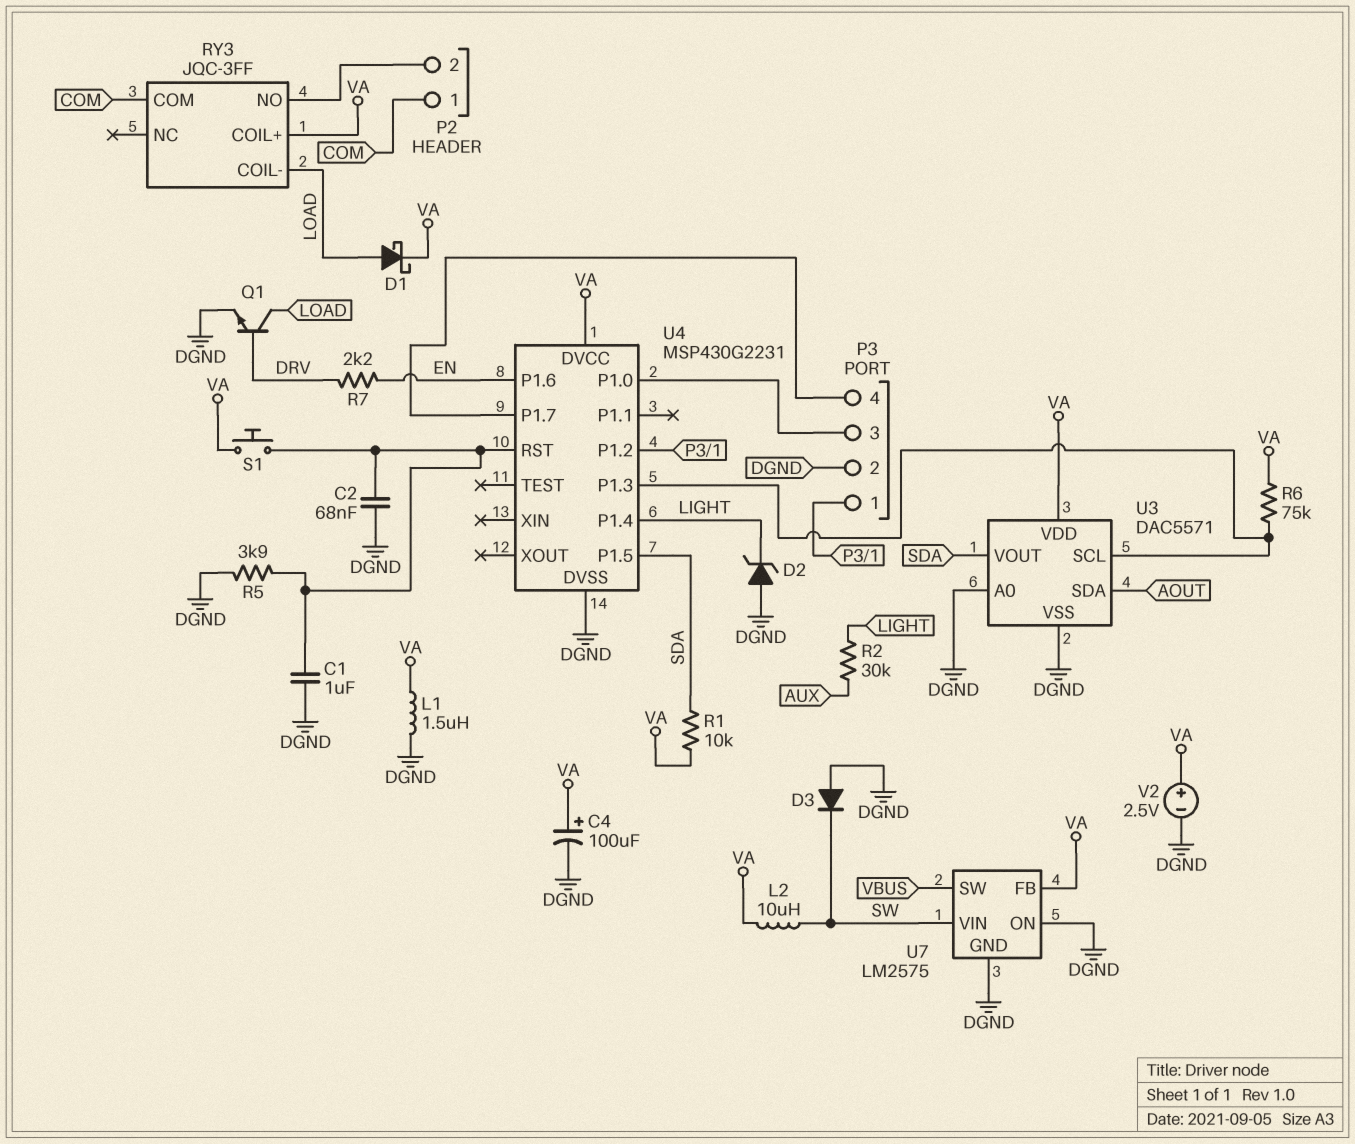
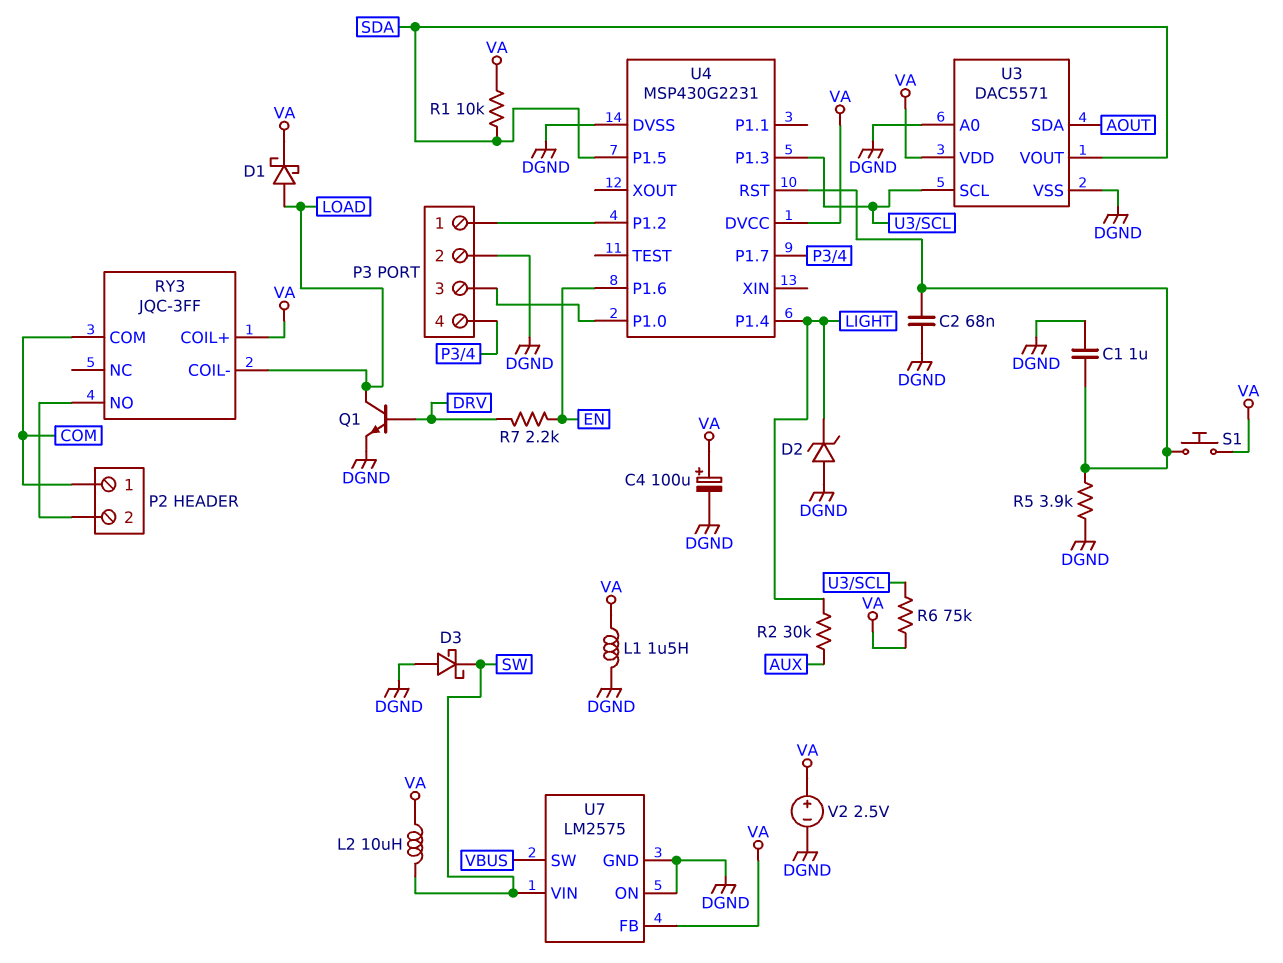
D3: diode (A DGND, K SW) -> schottky (A DGND, K SW)

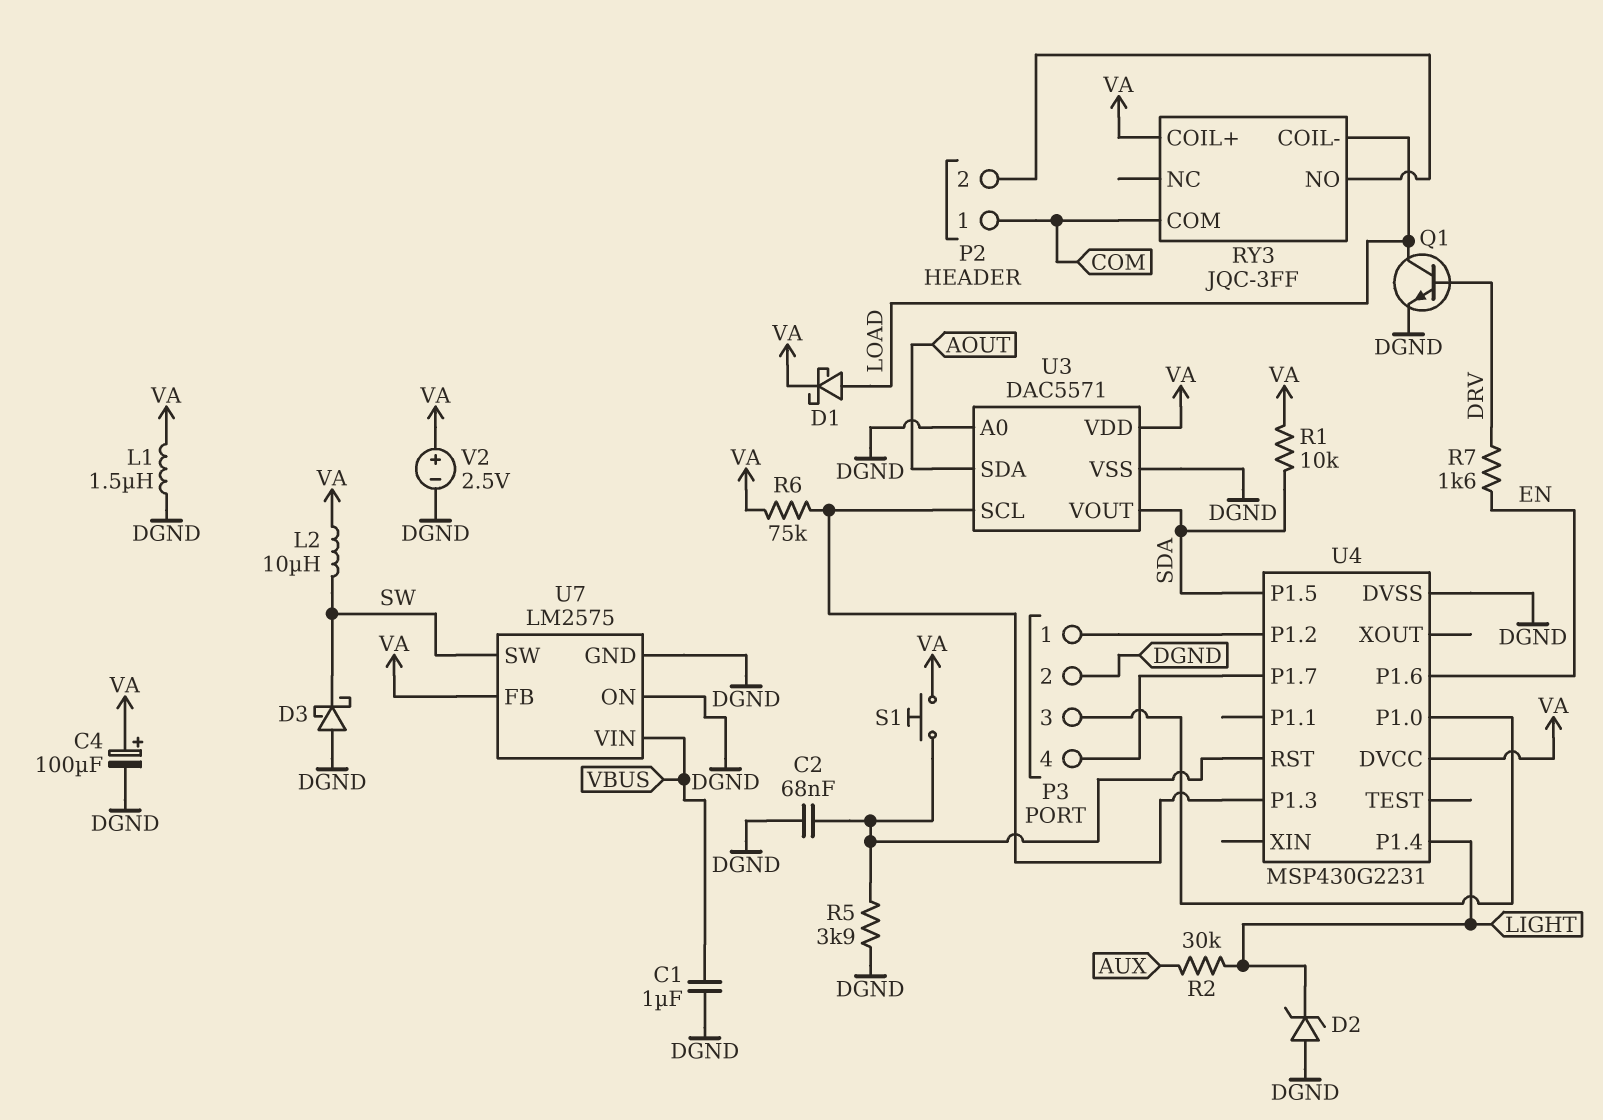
C1: 1uF (DGND, U4/RST) -> 1uF (DGND, VBUS)
R7: 2.2k (DRV, EN) -> 1.6k (DRV, EN)
U7 pin SW: VBUS -> SW
U7 pin VIN: SW -> VBUS

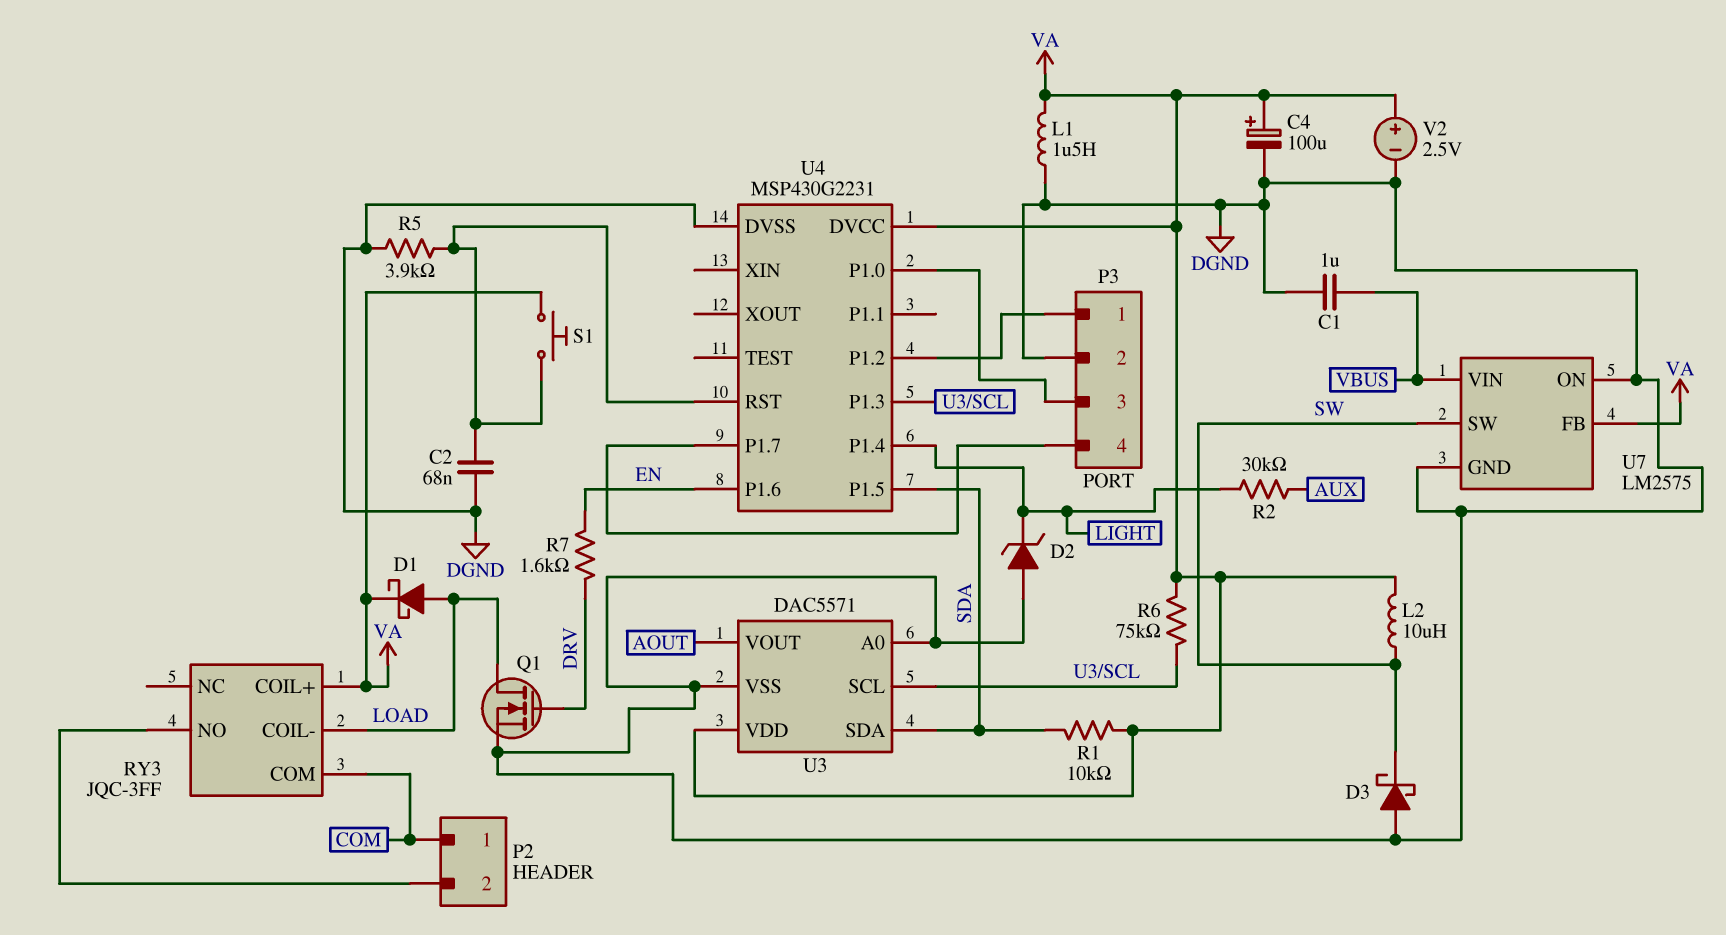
Q1: NPN (B DRV, C LOAD, E DGND) -> NMOS (G DRV, D LOAD, S DGND)
U3 pin SDA: AOUT -> SDA
U3 pin VOUT: SDA -> AOUT

